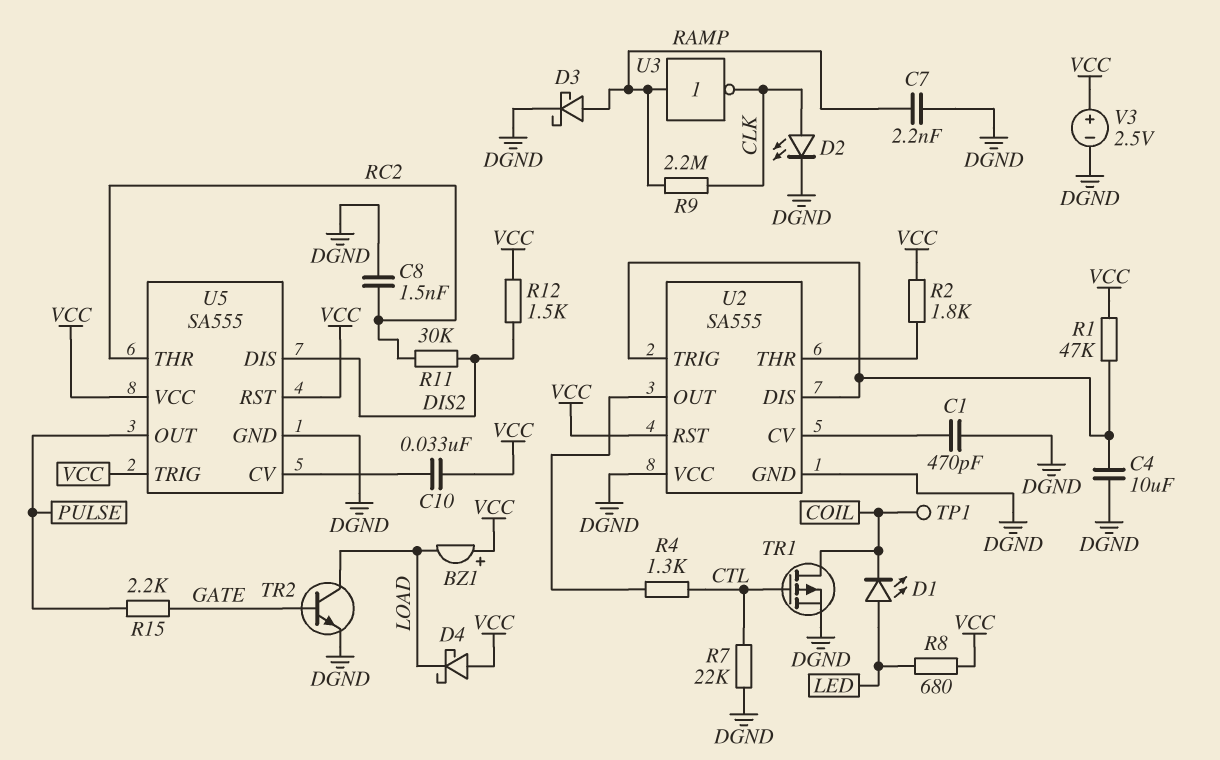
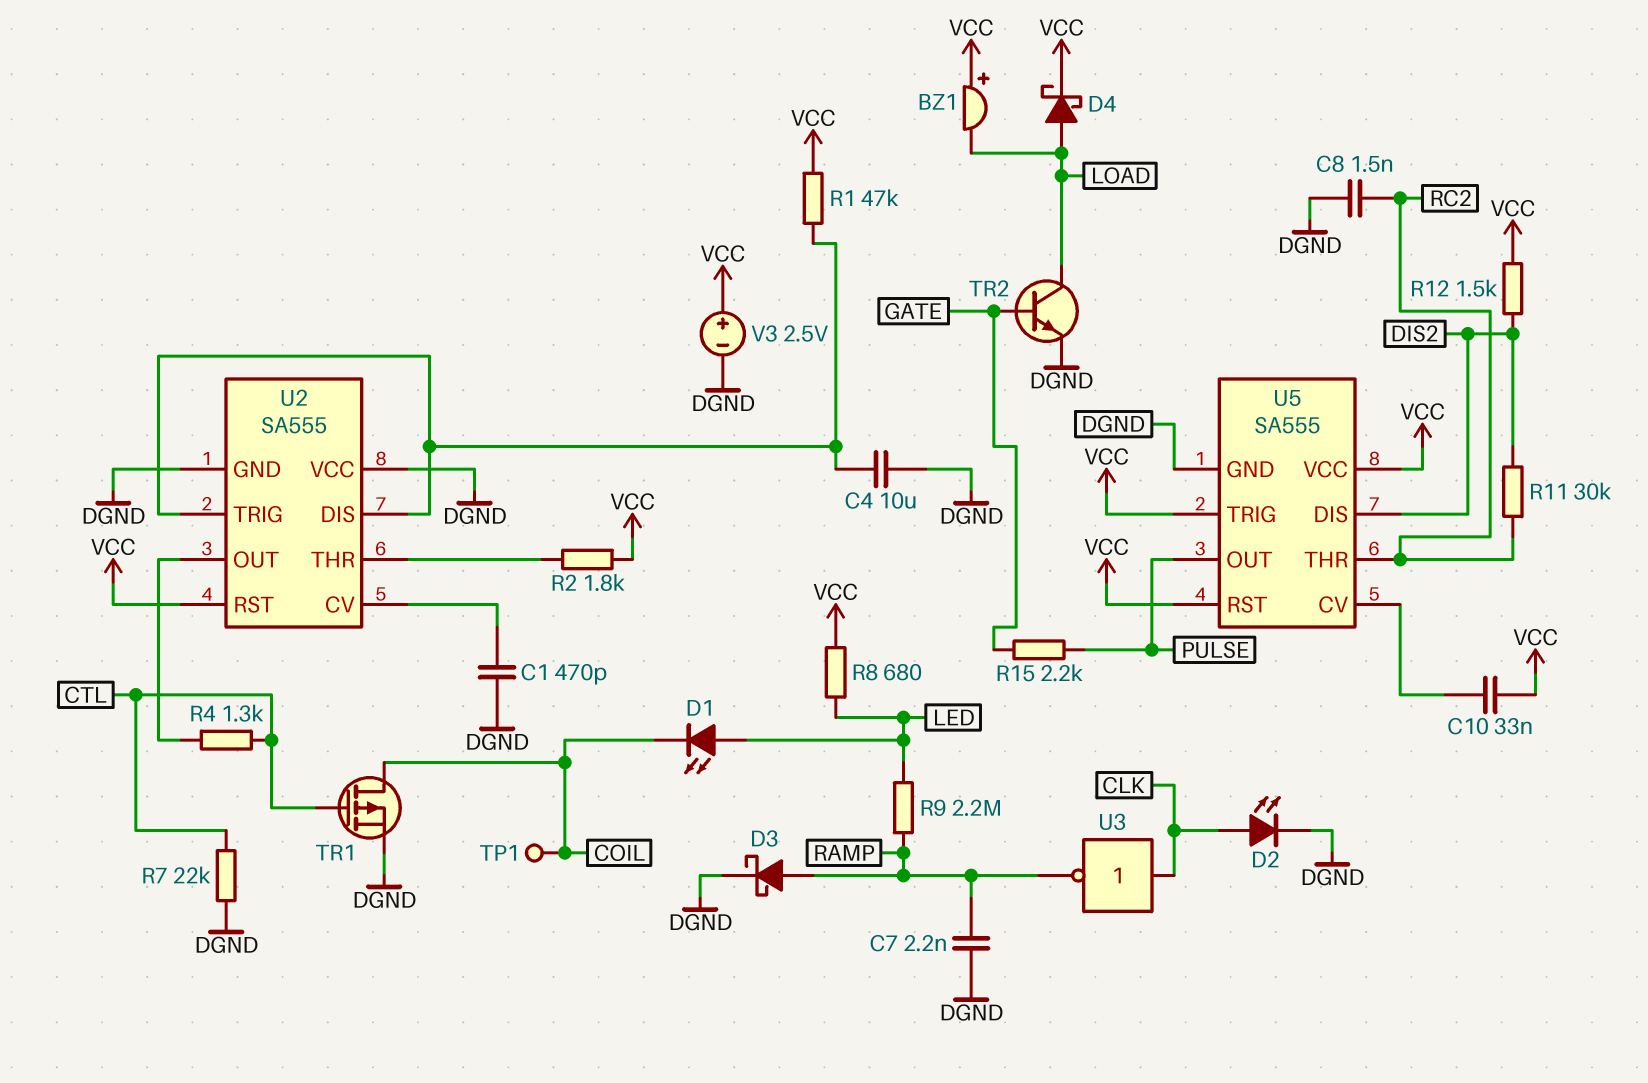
D4: schottky (A VCC, K LOAD) -> schottky (A LOAD, K VCC)
R9: 2.2M (CLK, RAMP) -> 2.2M (LED, RAMP)
U3: NOT (in RAMP, out CLK) -> NOT (in CLK, out RAMP)

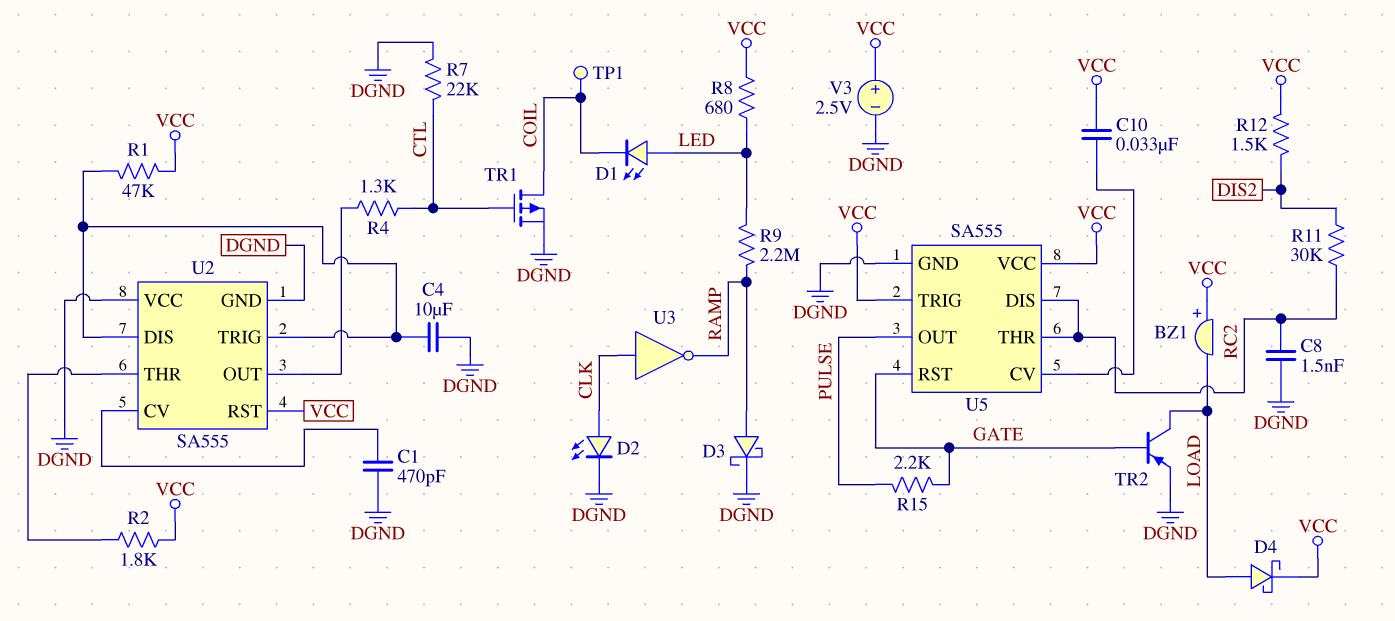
C7: 2.2nF (DGND, RAMP) -> none
TR2: NPN (B GATE, C LOAD, E DGND) -> PNP (B GATE, C LOAD, E DGND)
U5 pin DIS: DIS2 -> RC2
U5 pin RST: VCC -> GATE

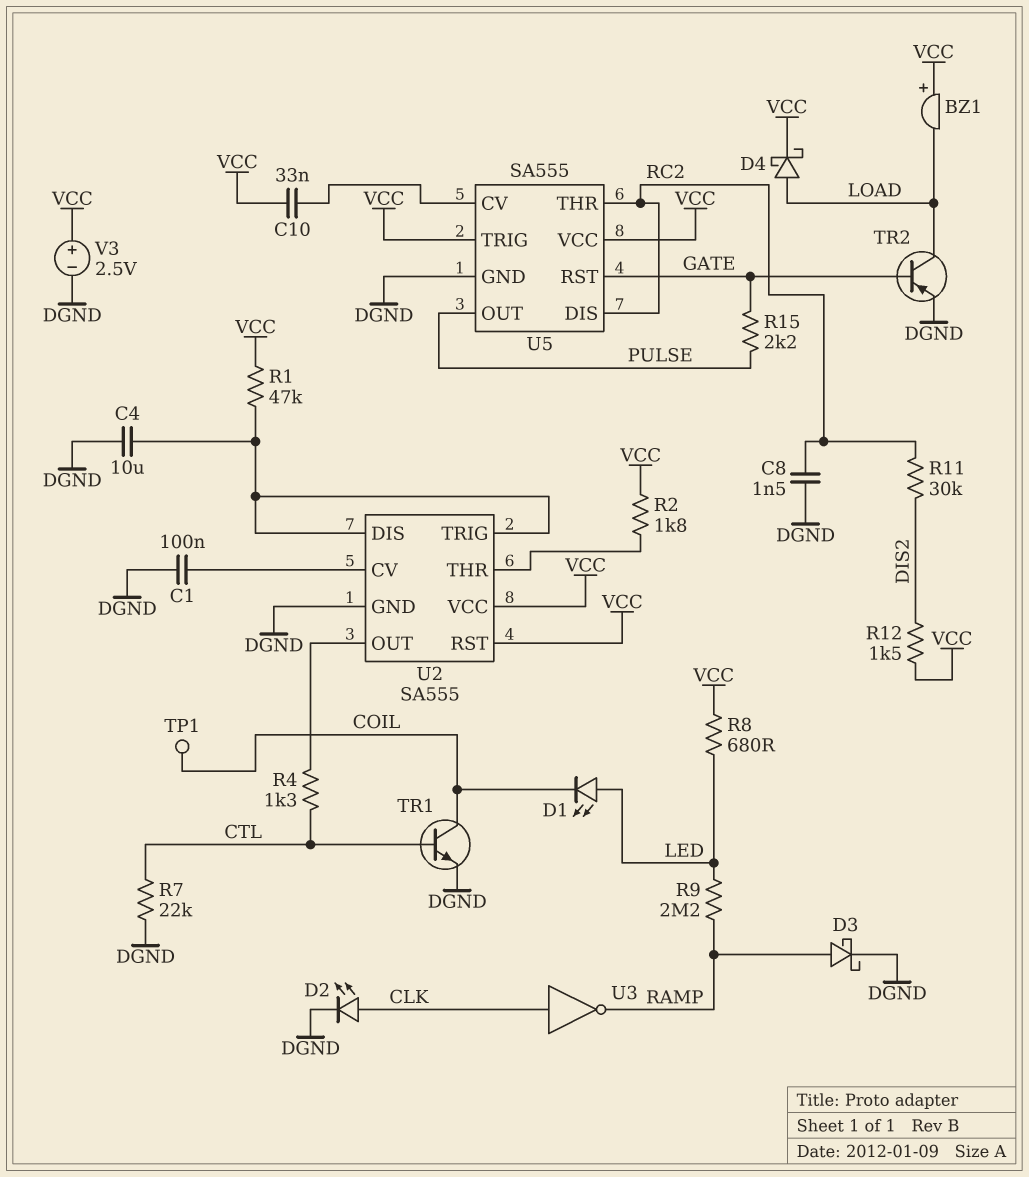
C1: 470pF (DGND, U2/CV) -> 100nF (DGND, U2/CV)
TR1: PMOS (G CTL, D COIL, S DGND) -> NPN (B CTL, C COIL, E DGND)
U2 pin VCC: DGND -> VCC

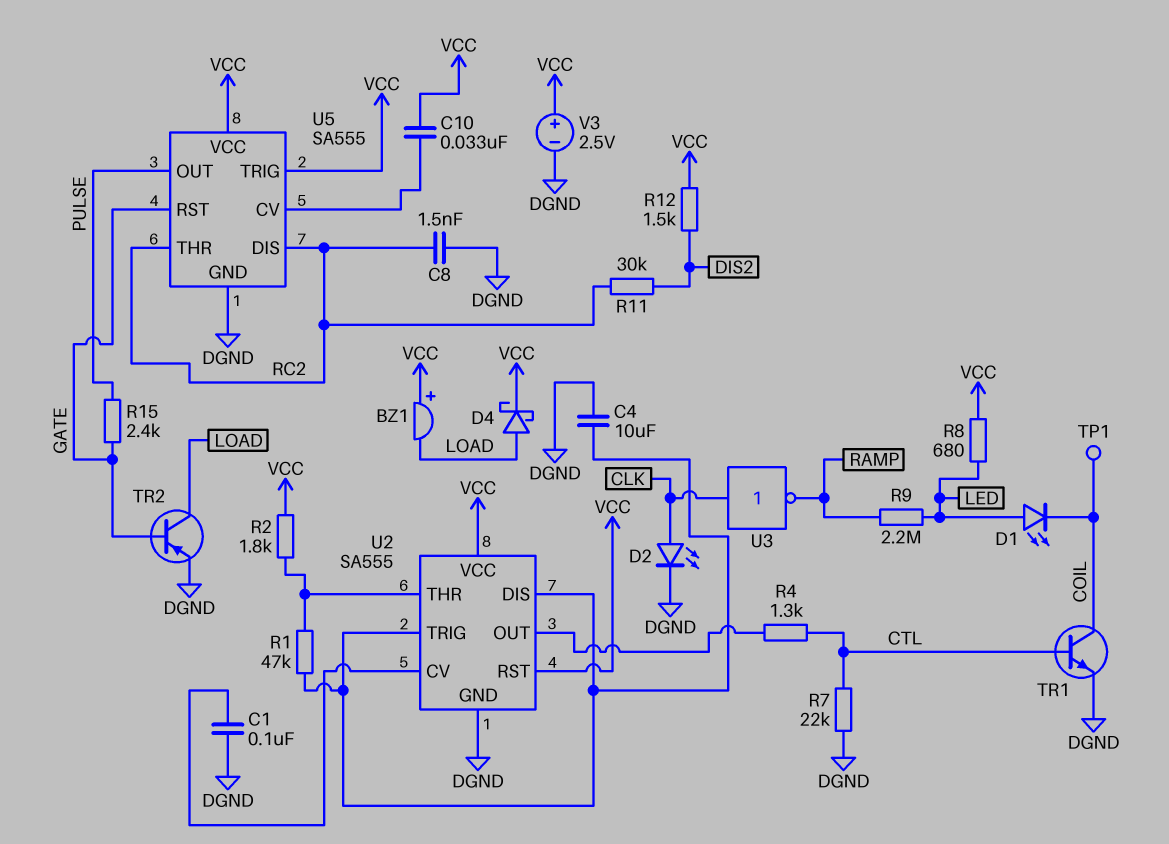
D3: schottky (A RAMP, K DGND) -> none
R1: 47k (U2/DIS, VCC) -> 47k (U2/DIS, U2/THR)
R15: 2.2k (GATE, PULSE) -> 2.4k (GATE, PULSE)

